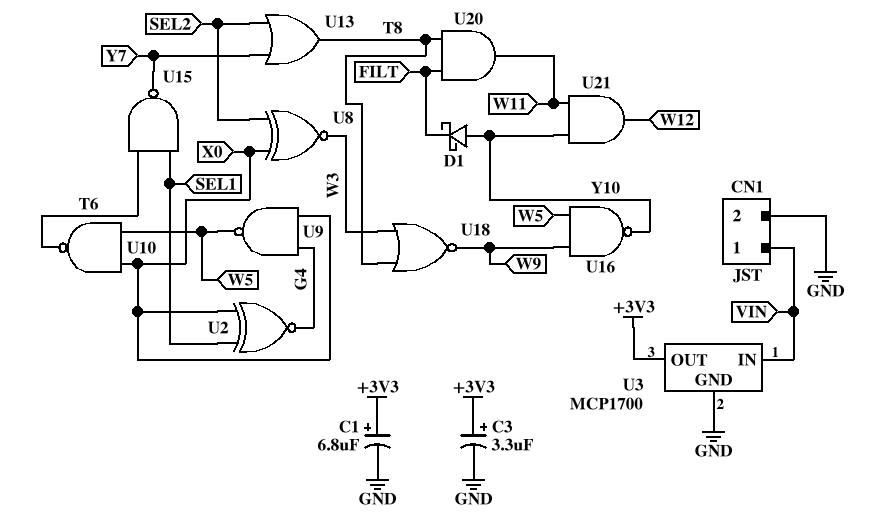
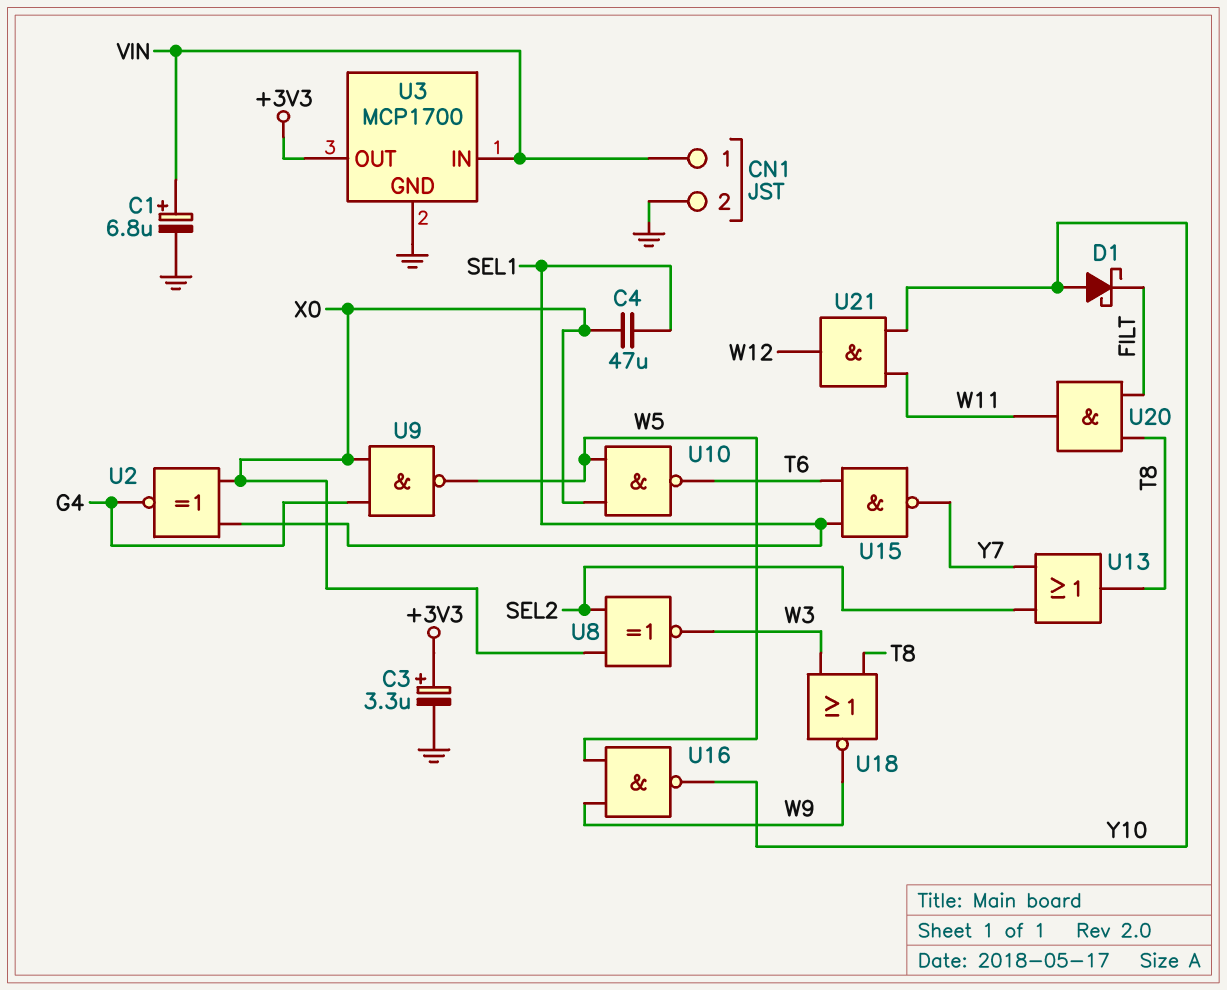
C1: 6.8uF (plus +3V3, minus GND) -> 6.8uF (plus VIN, minus GND)
C4: none -> 47uF (SEL1, X0)

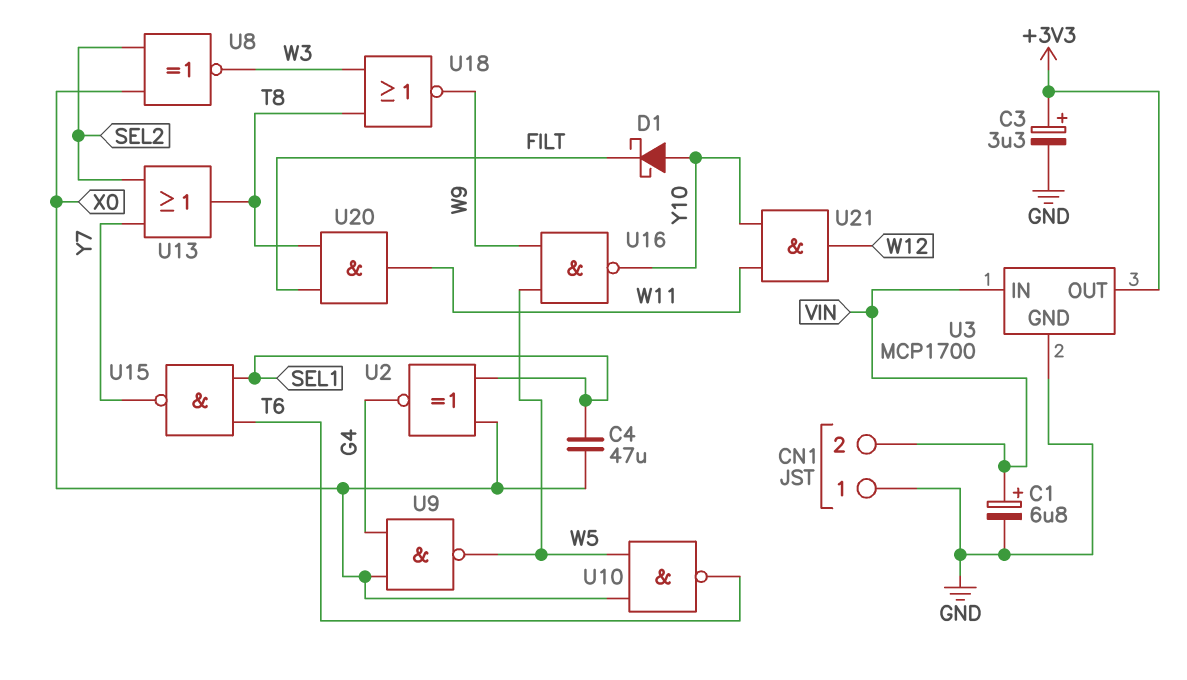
CN1 pin 1: VIN -> GND
CN1 pin 2: GND -> VIN

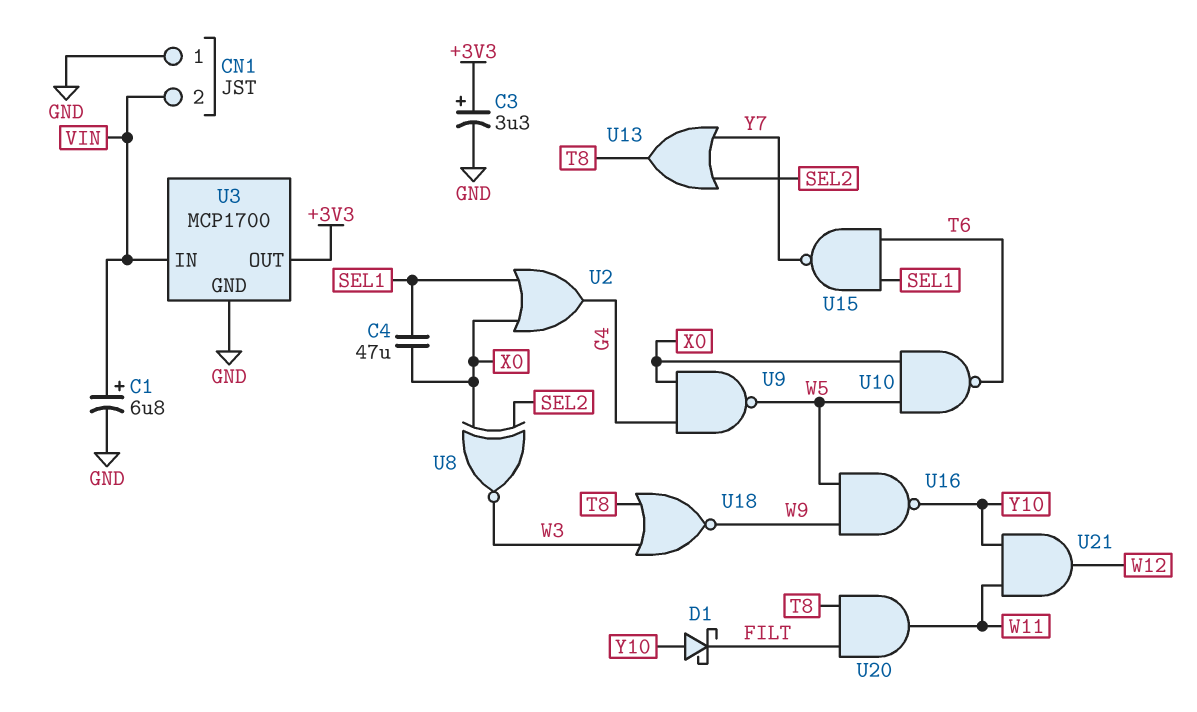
U2: XNOR (in SEL1, in X0, out G4) -> OR (in SEL1, in X0, out G4)

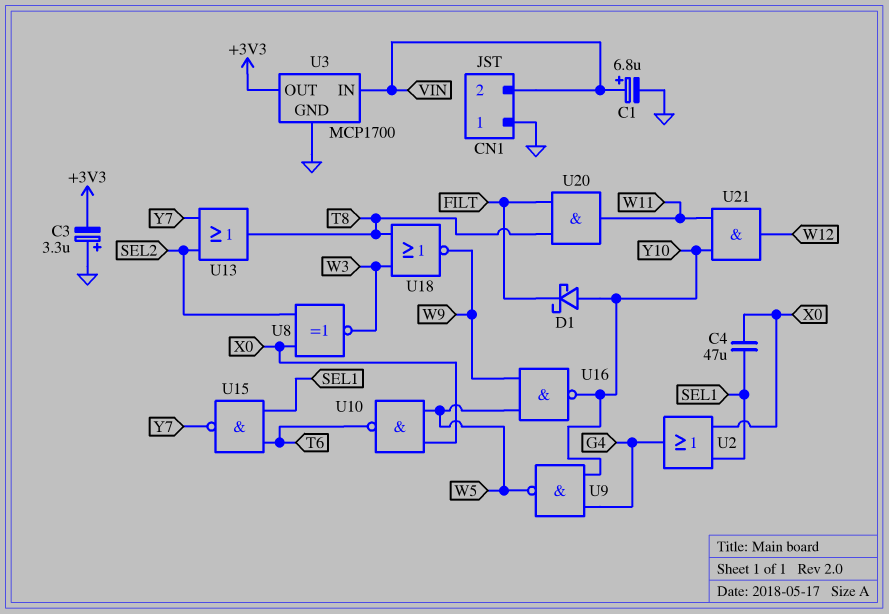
C3: 3.3uF (plus +3V3, minus GND) -> 3.3uF (plus GND, minus +3V3)
U9: NAND (in G4, in X0, out W5) -> NAND (in G4, in Y10, out W5)

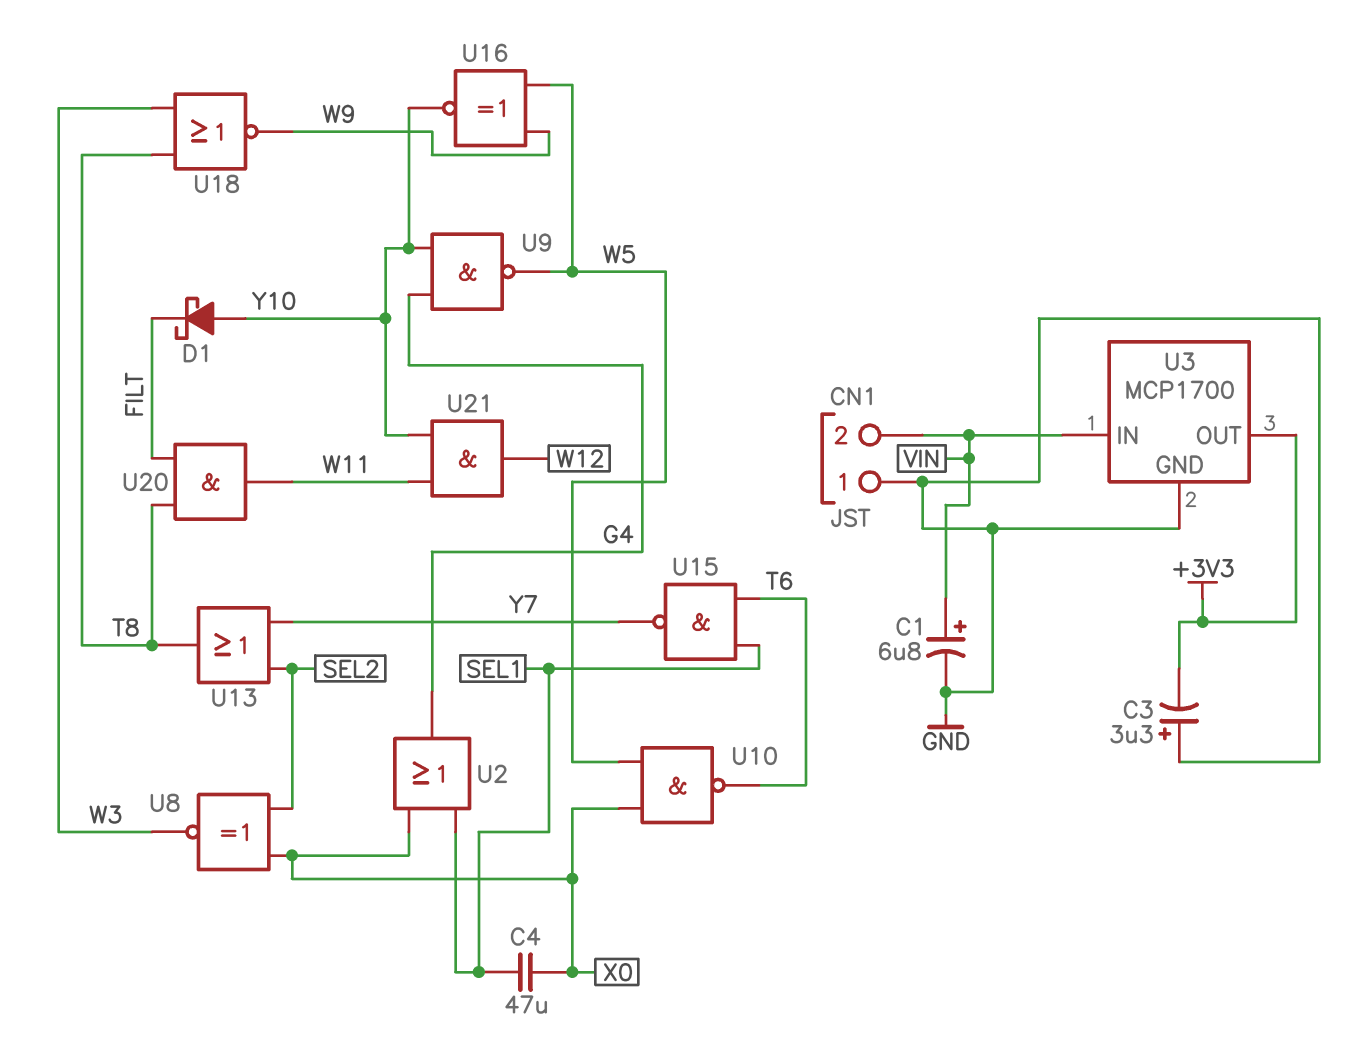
U16: NAND (in W5, in W9, out Y10) -> XNOR (in W5, in W9, out Y10)

